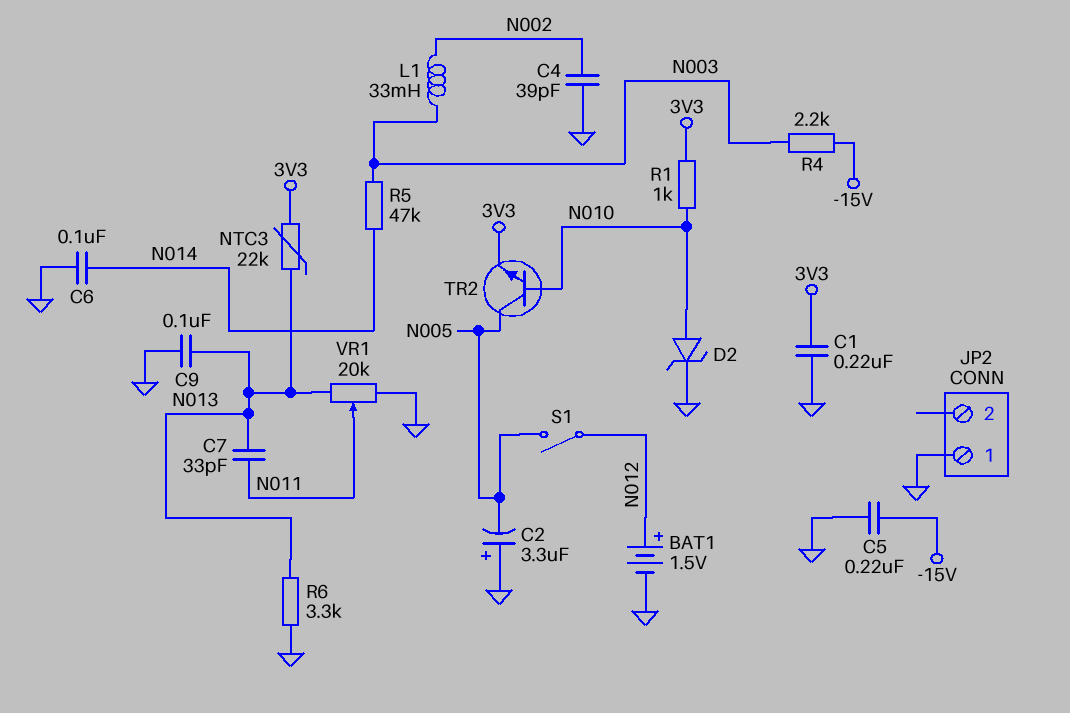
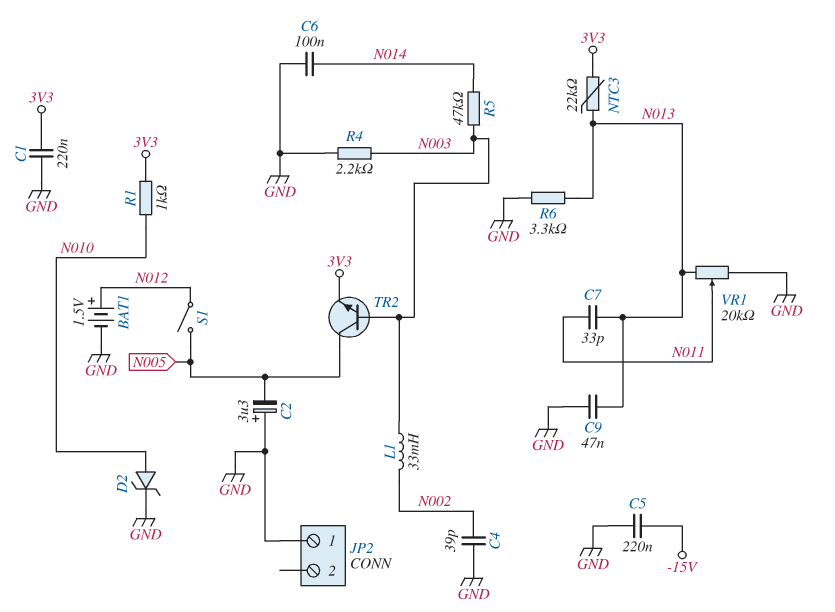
C9: 100nF (GND, N013) -> 47nF (GND, N013)
R4: 2.2k (-15V, N003) -> 2.2k (GND, N003)
TR2: NPN (B N010, C N005, E 3V3) -> NPN (B N003, C N005, E 3V3)

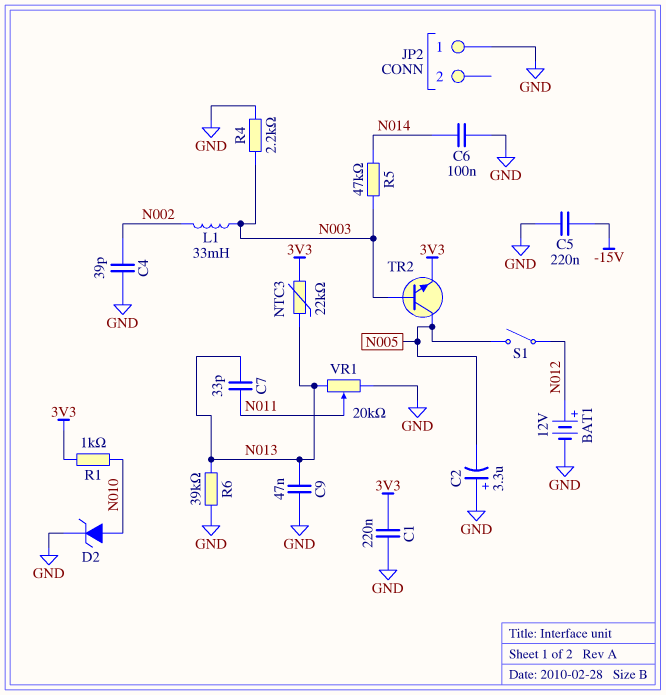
BAT1: 1.5V (plus N012, minus GND) -> 12V (plus N012, minus GND)
R6: 3.3k (GND, N013) -> 39k (GND, N013)

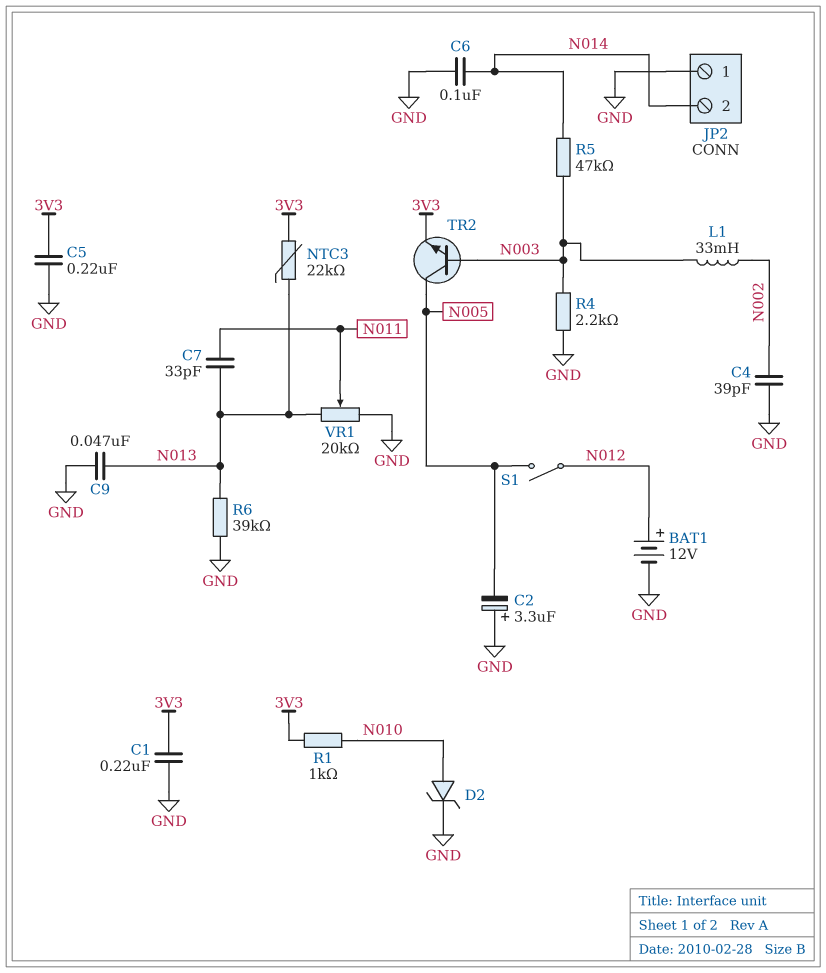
C5: 220nF (-15V, GND) -> 220nF (3V3, GND)
JP2 pin 2: none -> N014

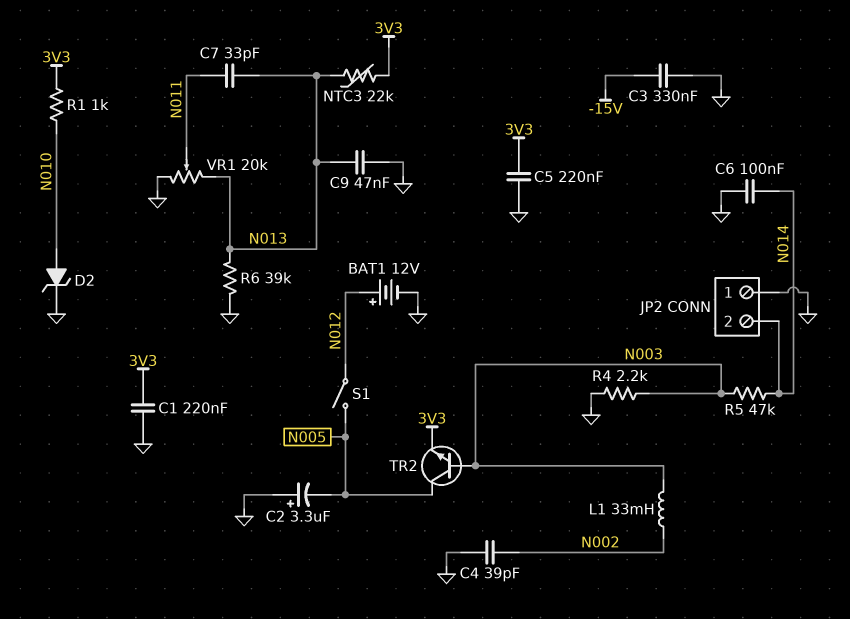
C3: none -> 330nF (-15V, GND)

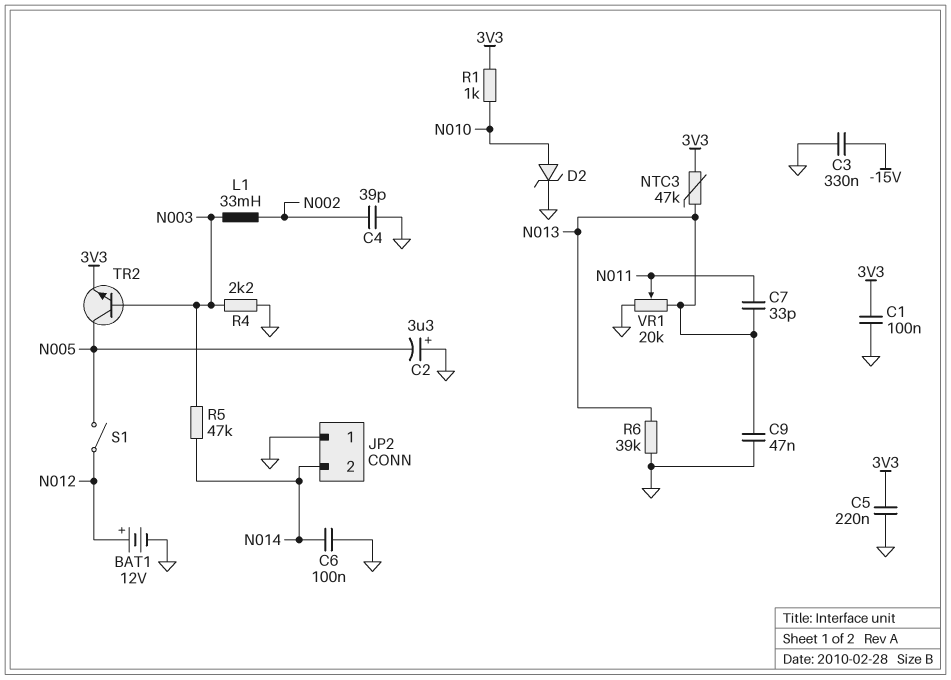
C1: 220nF (3V3, GND) -> 100nF (3V3, GND)
NTC3: 22k (3V3, N013) -> 47k (3V3, N013)

